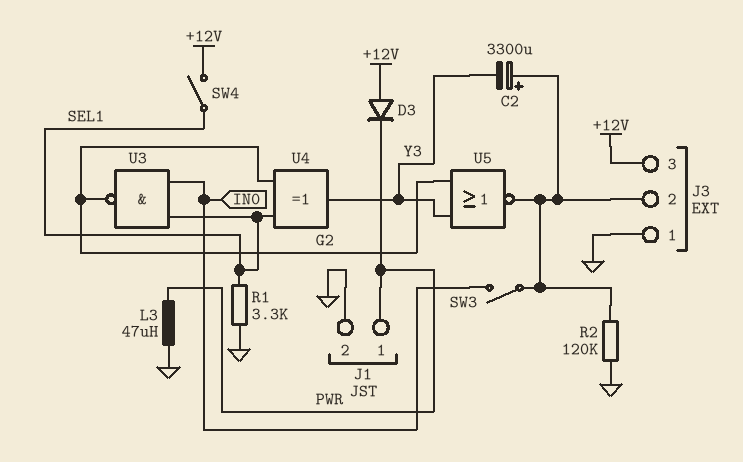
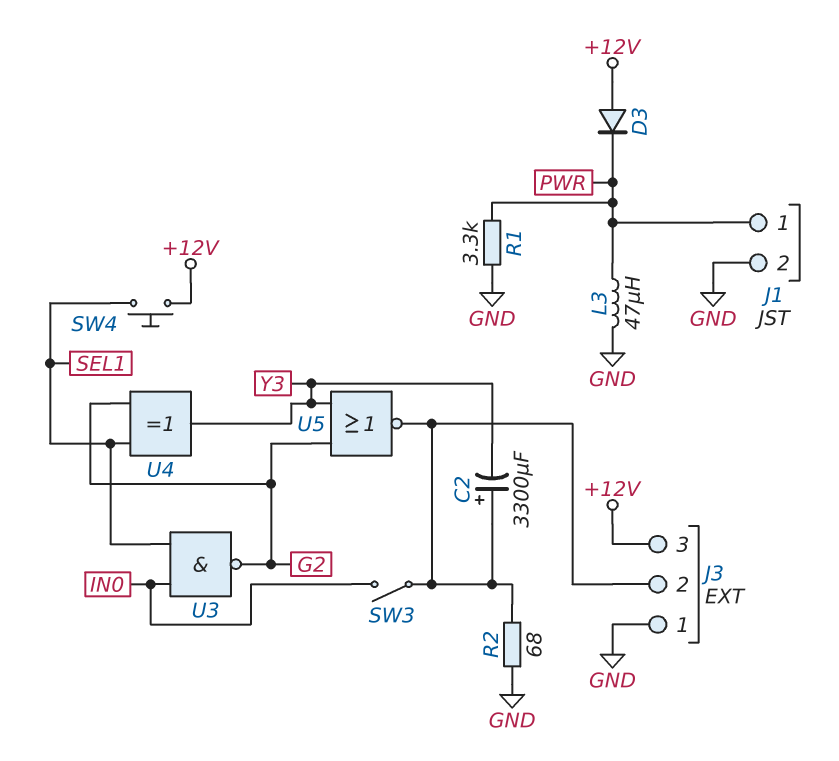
R1: 3.3k (GND, SEL1) -> 3.3k (GND, PWR)
R2: 120k (GND, J3/2) -> 68 (GND, J3/2)
SW4: switch (+12V, SEL1) -> button (+12V, SEL1)

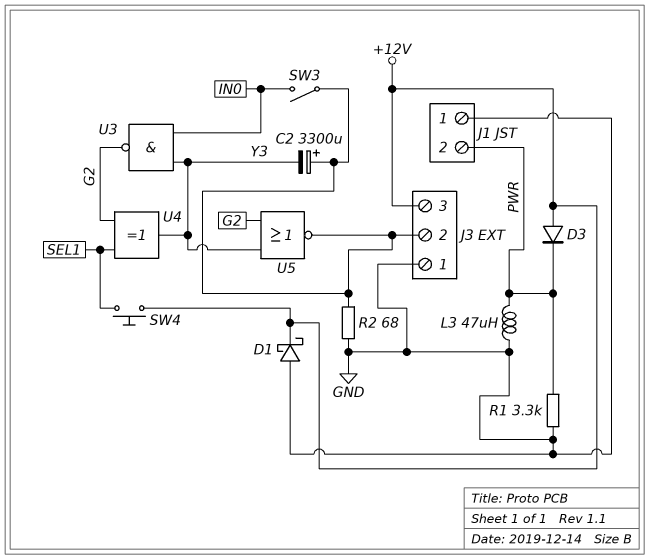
D1: none -> schottky (A GND, K +12V)
J1 pin 1: PWR -> GND
J1 pin 2: GND -> PWR
U3: NAND (in IN0, in SEL1, out G2) -> NAND (in IN0, in Y3, out G2)

